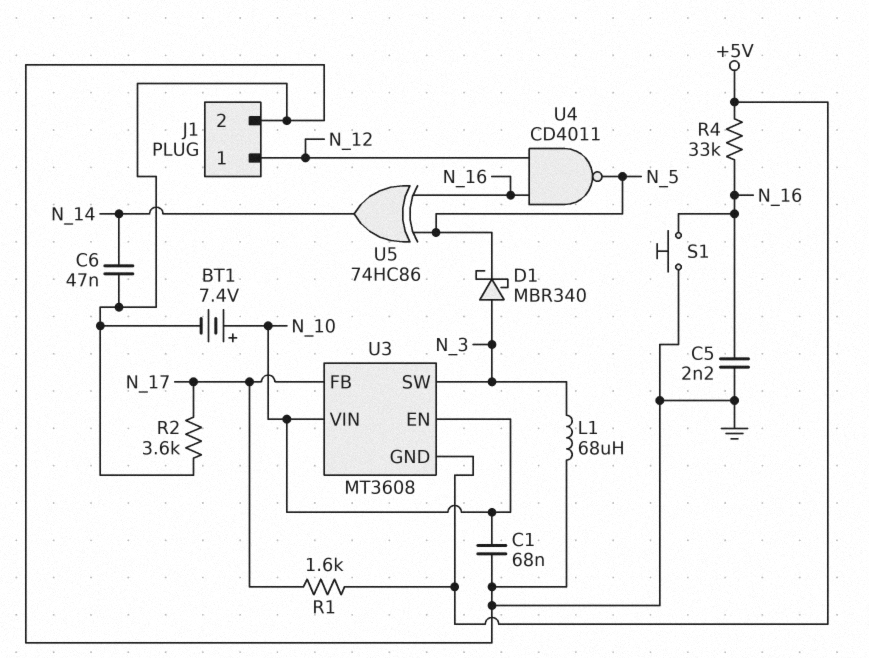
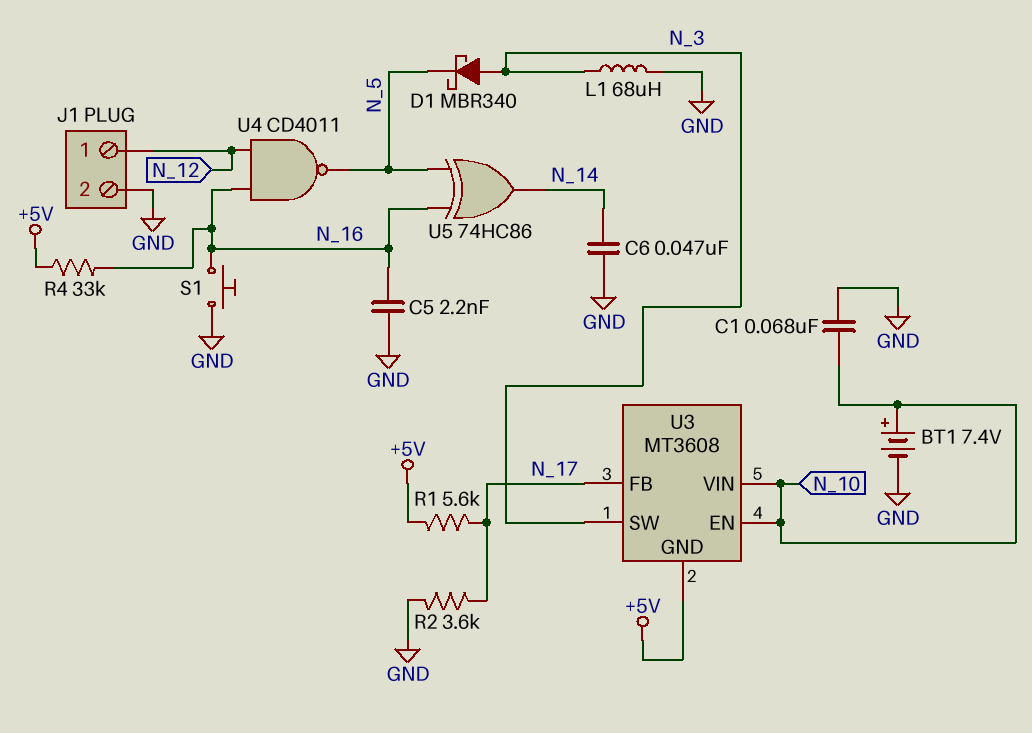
R1: 1.6k (+5V, N_17) -> 5.6k (+5V, N_17)

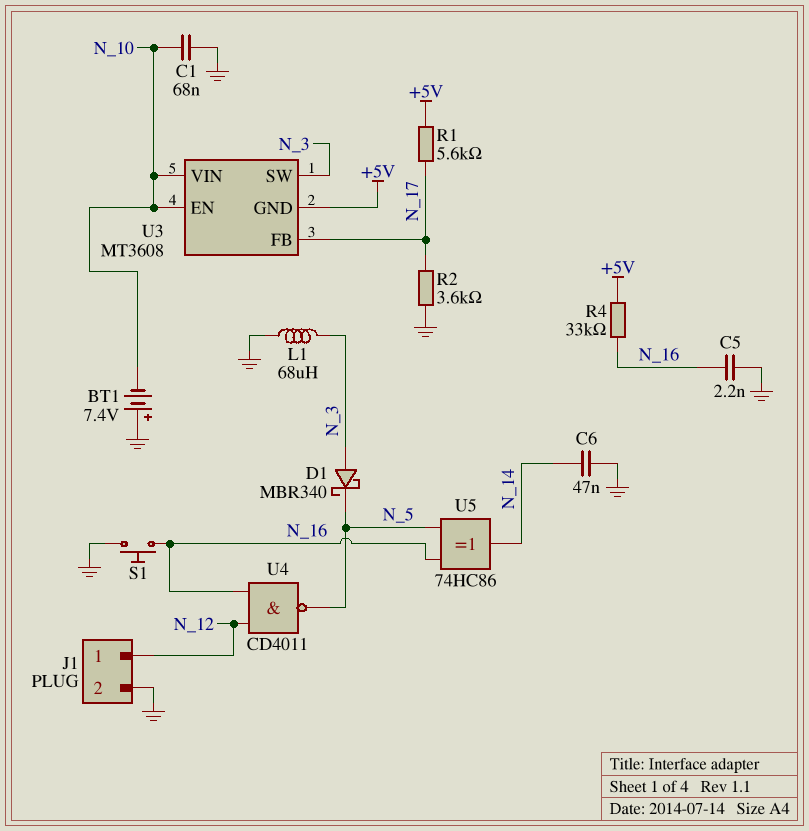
BT1: 7.4V (plus N_10, minus GND) -> 7.4V (plus GND, minus N_10)

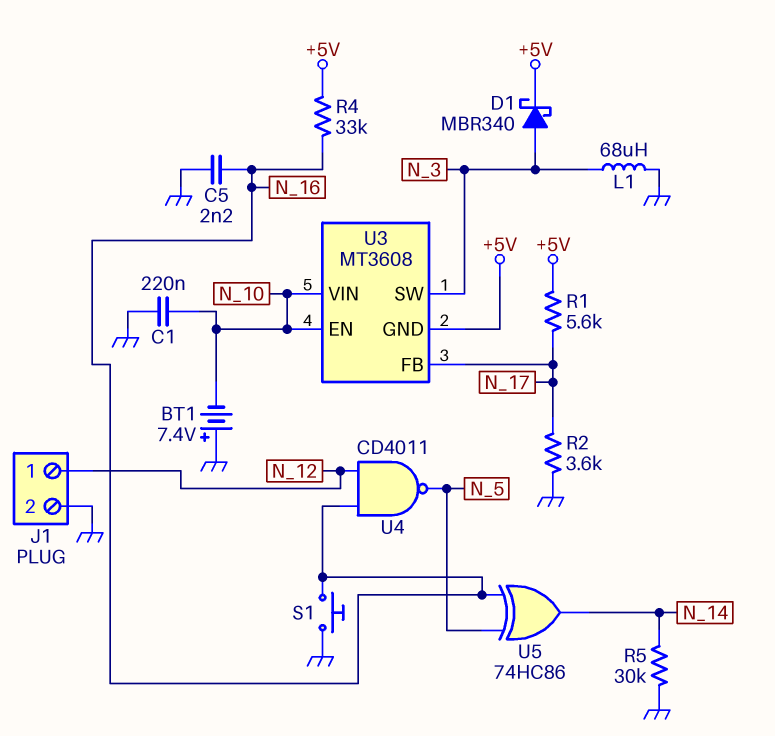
C1: 68nF (GND, N_10) -> 220nF (GND, N_10)
C6: 47nF (GND, N_14) -> none
D1: schottky MBR340 (A N_3, K N_5) -> schottky MBR340 (A N_3, K +5V)
R5: none -> 30k (GND, N_14)

